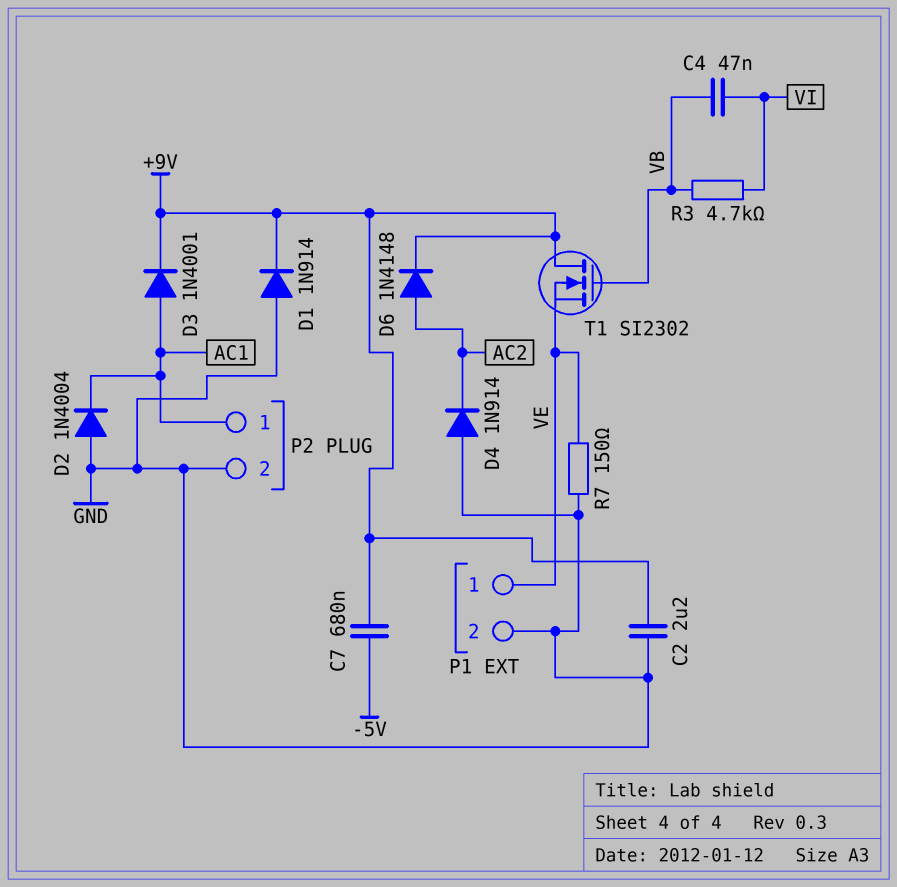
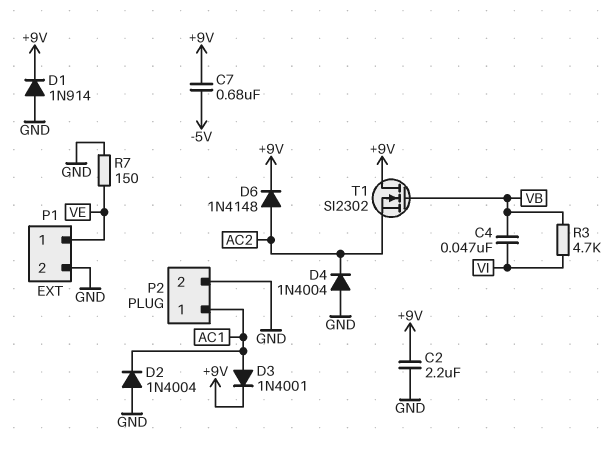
D4: diode 1N914 (A GND, K AC2) -> diode 1N4004 (A GND, K AC2)
T1: NMOS SI2302 (G VB, D +9V, S VE) -> NMOS SI2302 (G VB, D +9V, S AC2)

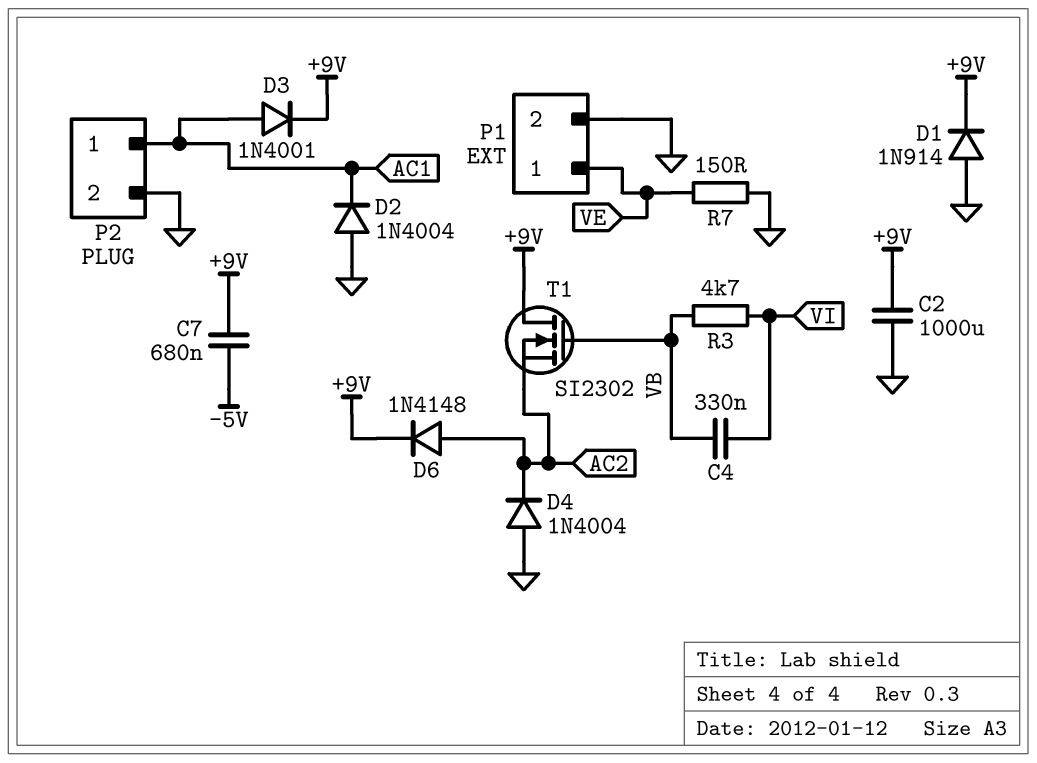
C2: 2.2uF (+9V, GND) -> 1000uF (+9V, GND)
C4: 47nF (VB, VI) -> 330nF (VB, VI)

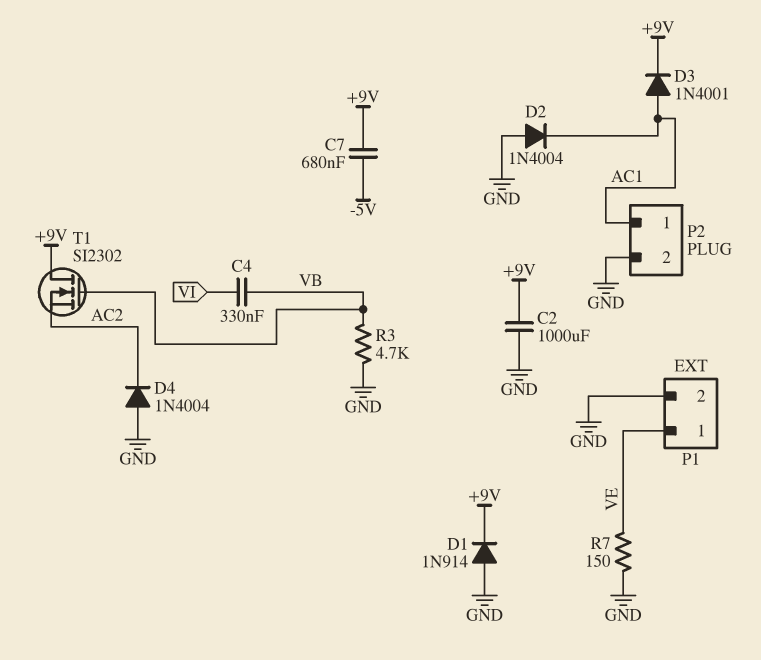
D6: diode 1N4148 (A AC2, K +9V) -> none
R3: 4.7k (VB, VI) -> 4.7k (GND, VB)

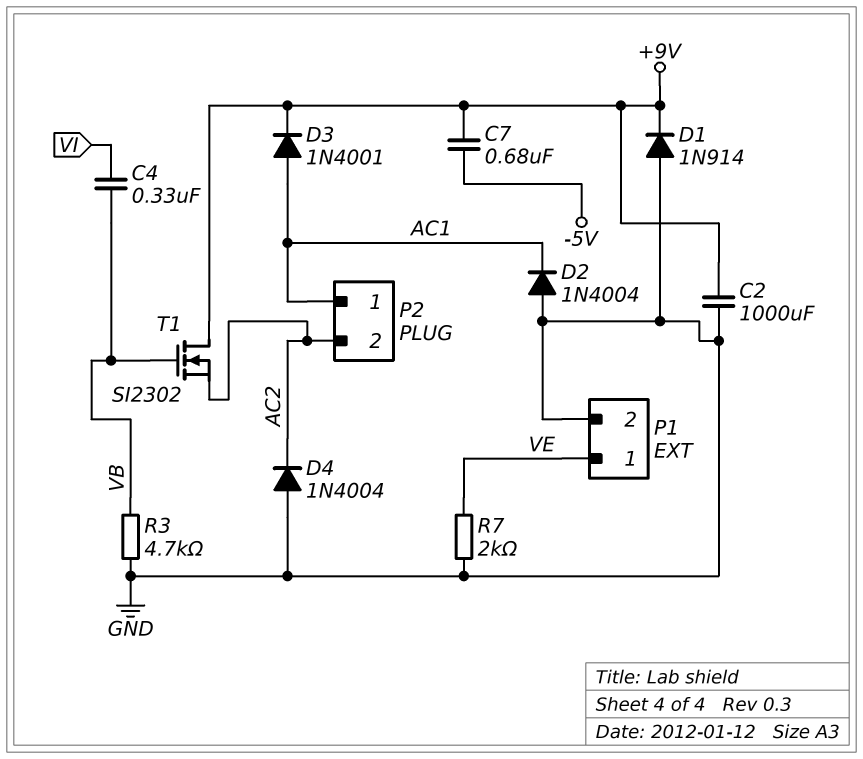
P2 pin 2: GND -> AC2
R7: 150 (GND, VE) -> 2k (GND, VE)

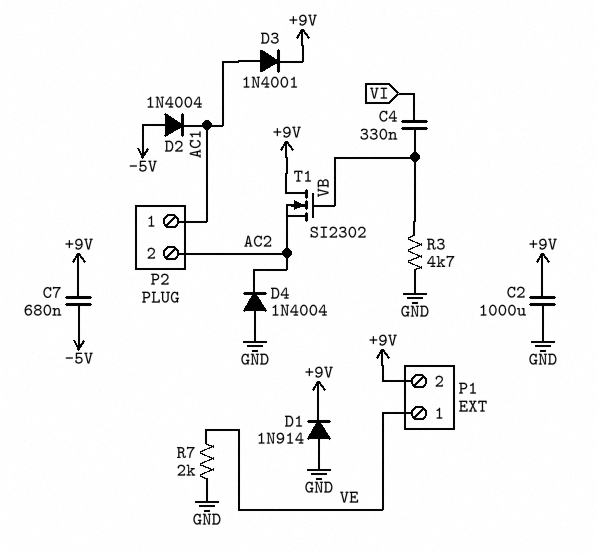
D2: diode 1N4004 (A GND, K AC1) -> diode 1N4004 (A -5V, K AC1)
P1 pin 2: GND -> +9V

